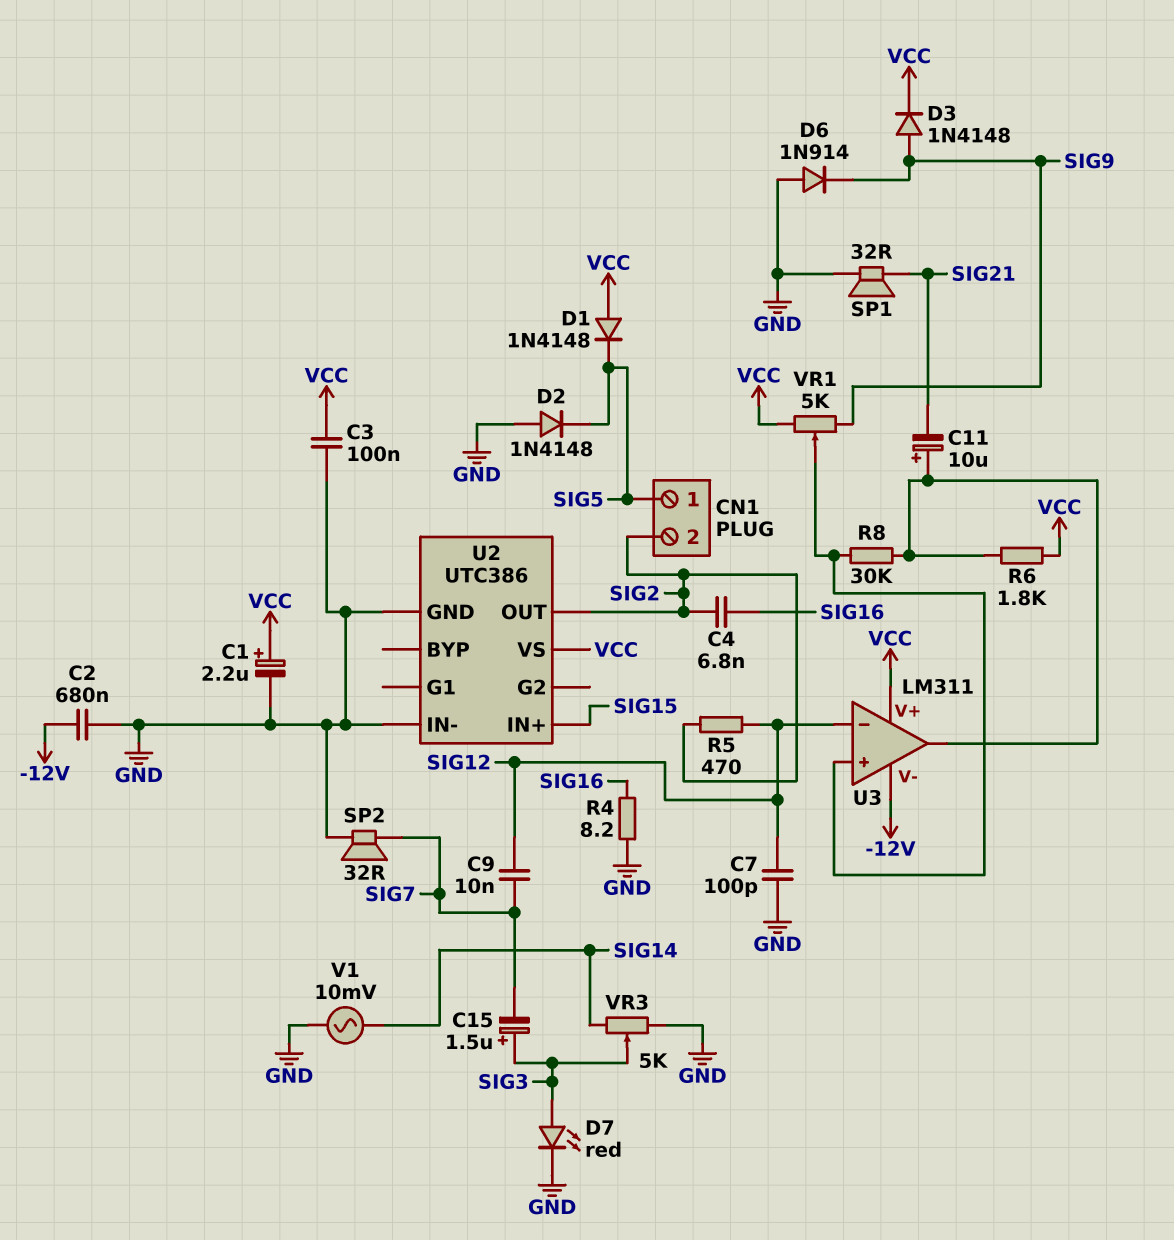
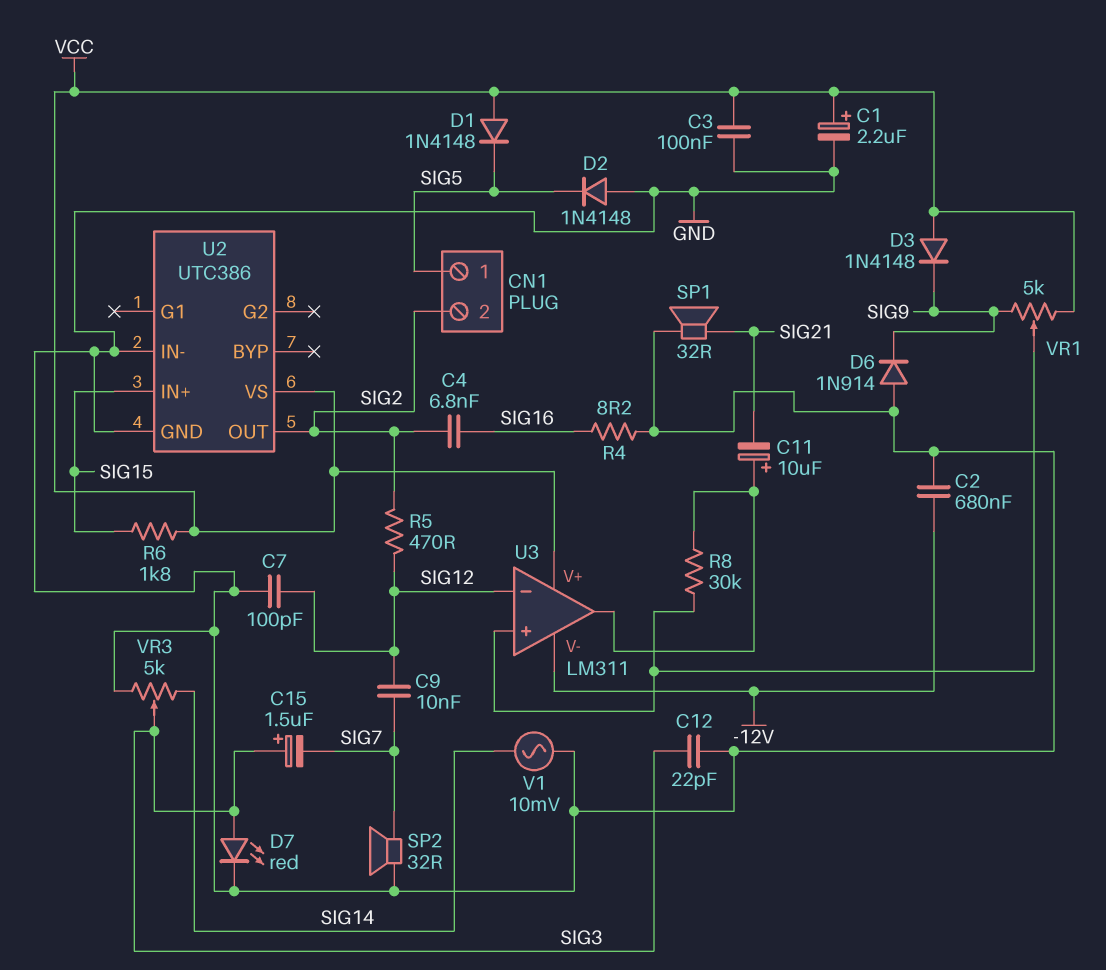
C12: none -> 22pF (GND, SIG3)
D3: diode 1N4148 (A SIG9, K VCC) -> diode 1N4148 (A VCC, K SIG9)
R6: 1.8k (U3/out, VCC) -> 1.8k (SIG15, VCC)

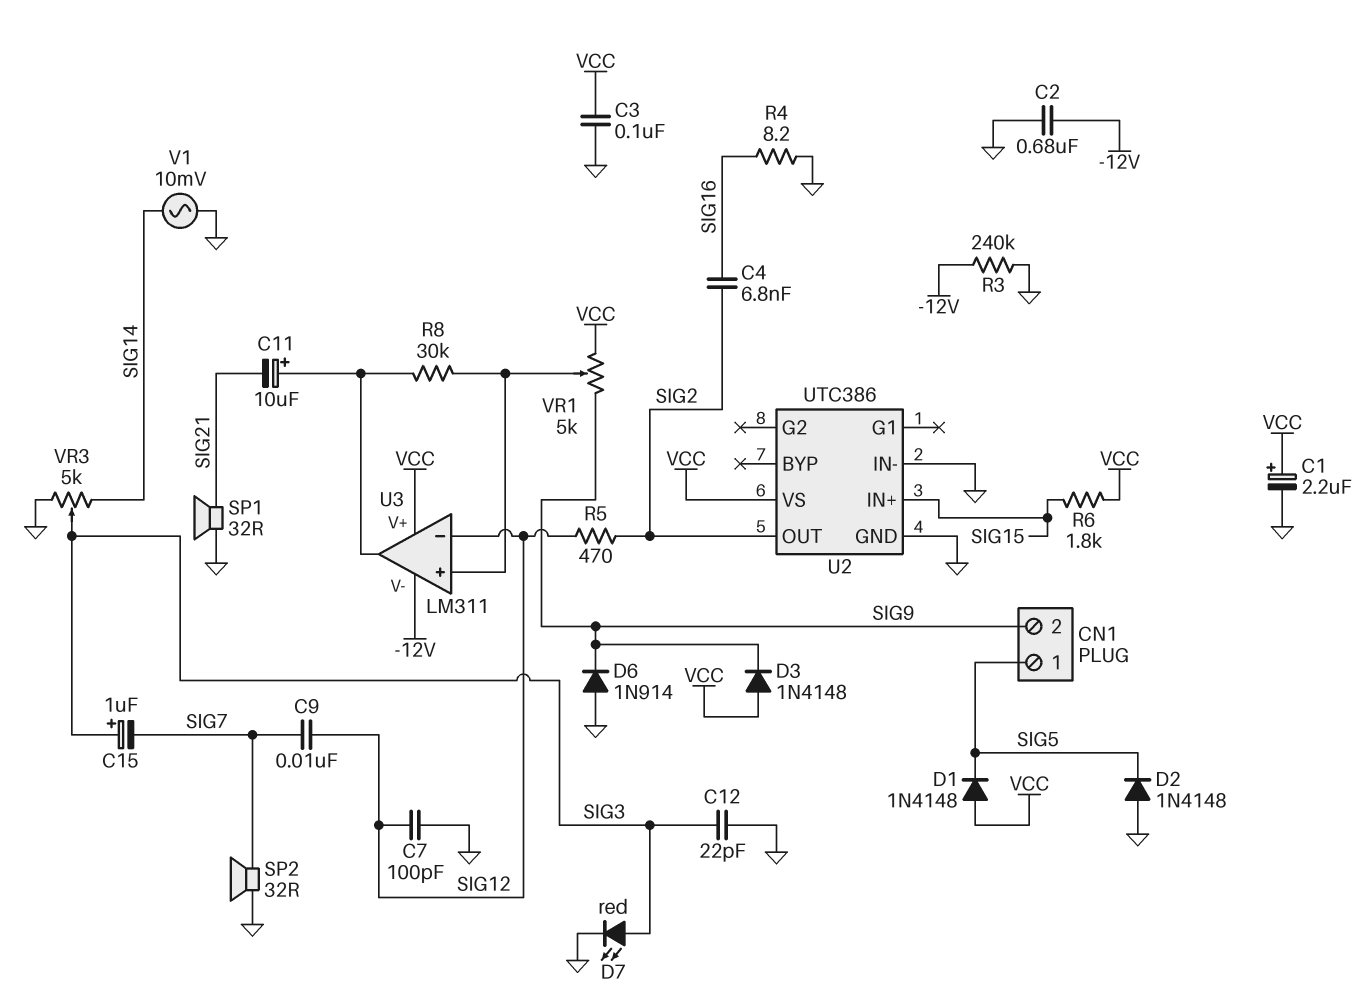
C15: 1.5uF (plus SIG3, minus SIG7) -> 1uF (plus SIG3, minus SIG7)
CN1 pin 2: SIG2 -> SIG9
R3: none -> 240k (-12V, GND)

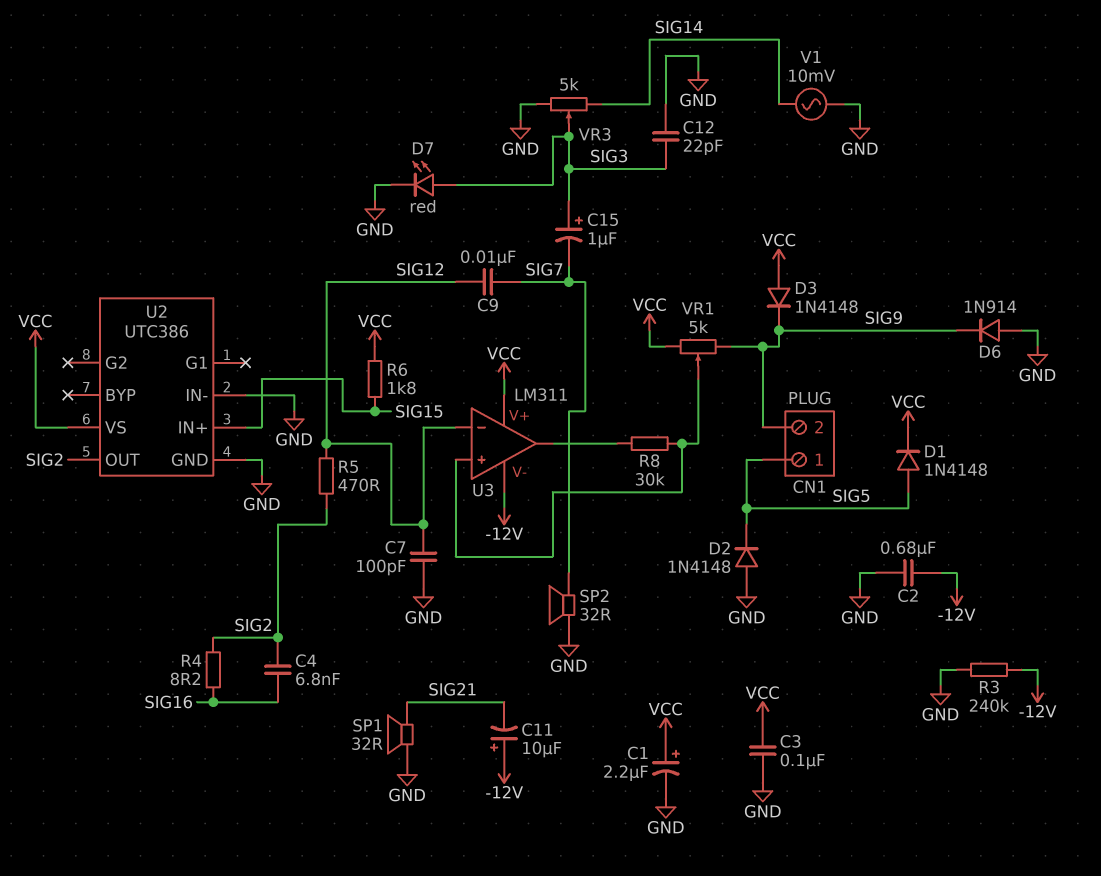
C11: 10uF (plus U3/out, minus SIG21) -> 10uF (plus -12V, minus SIG21)
D1: diode 1N4148 (A VCC, K SIG5) -> diode 1N4148 (A SIG5, K VCC)
R4: 8.2 (GND, SIG16) -> 8.2 (SIG2, SIG16)

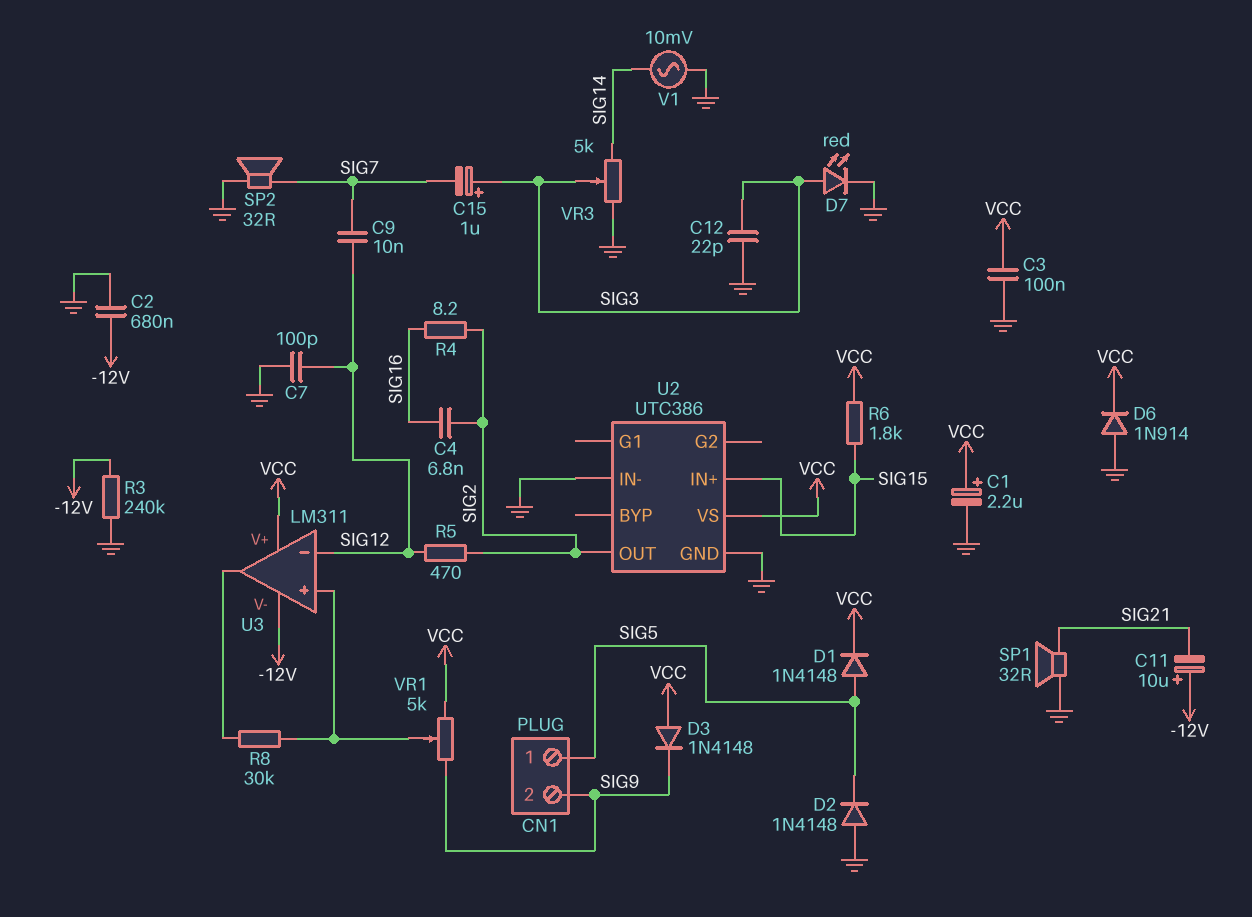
D6: diode 1N914 (A GND, K SIG9) -> diode 1N914 (A GND, K VCC)

